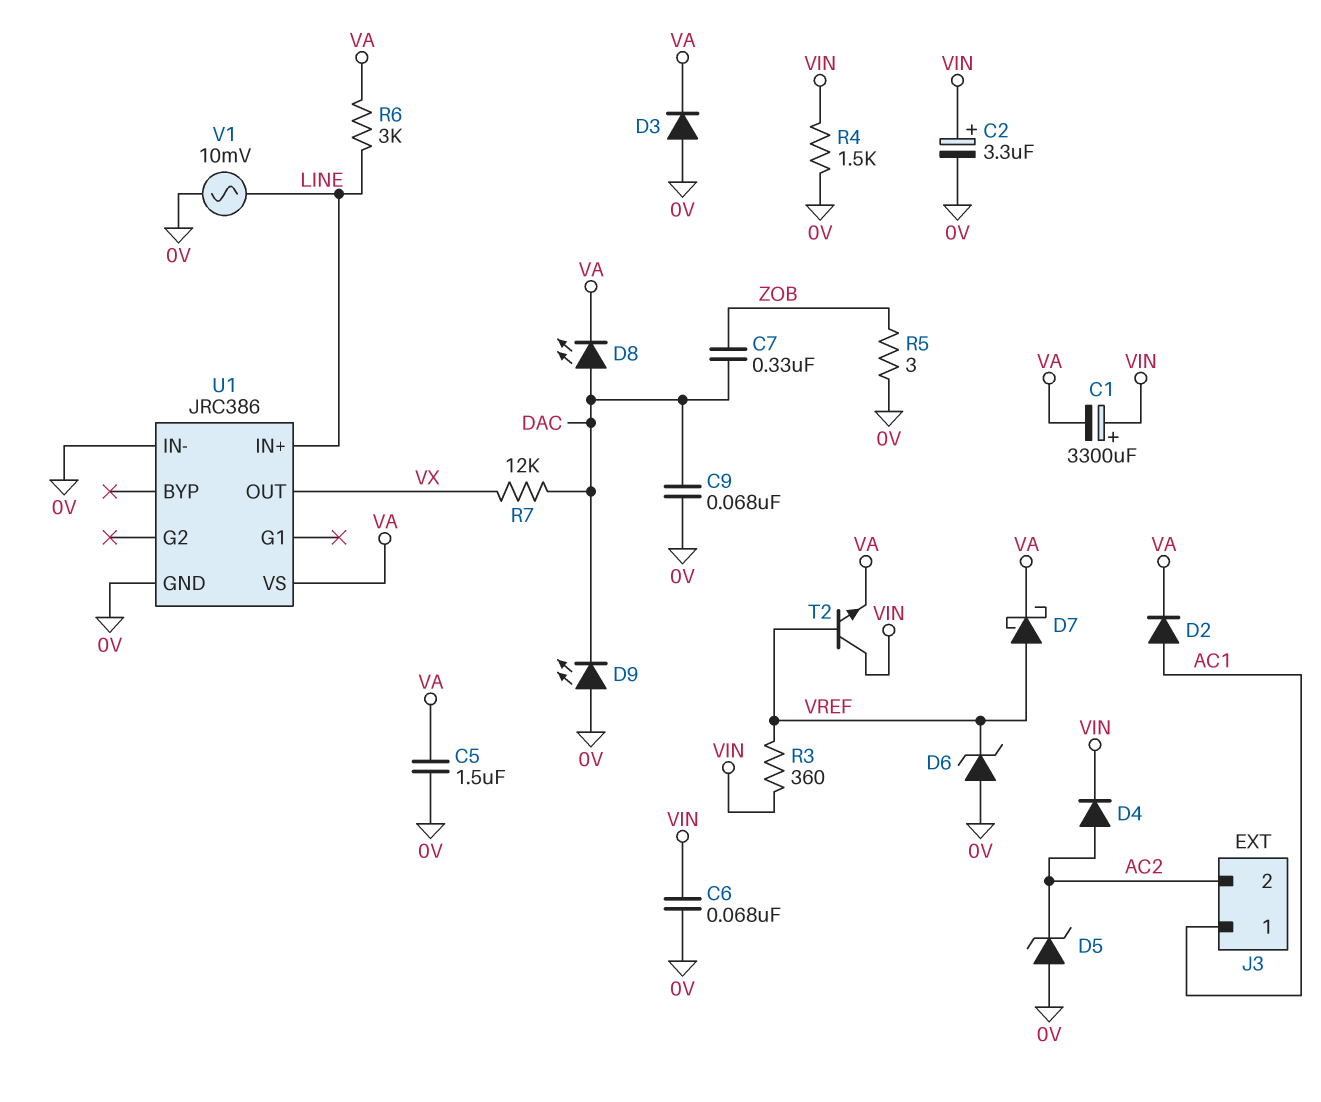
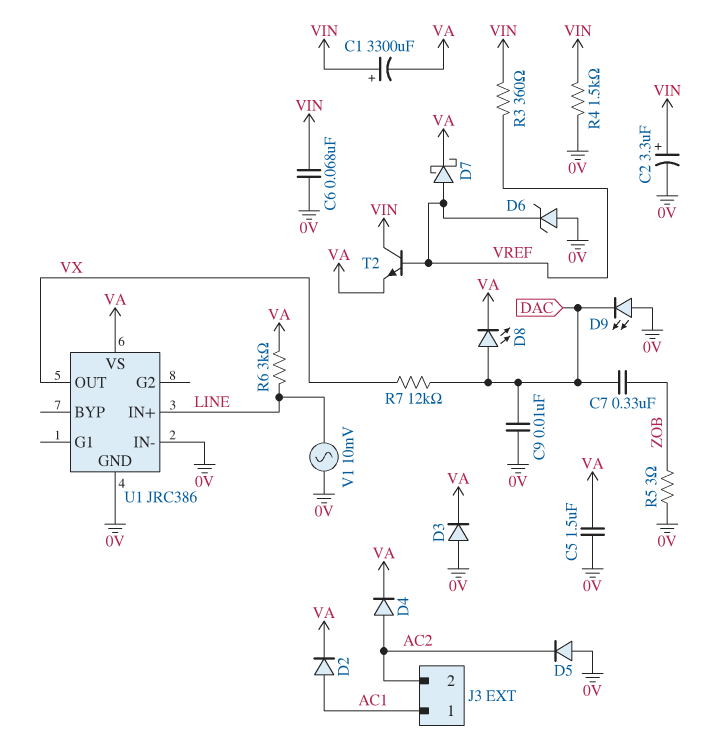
C9: 68nF (0V, DAC) -> 10nF (0V, DAC)
D4: diode (A AC2, K VIN) -> diode (A AC2, K VA)
D5: zener (A 0V, K AC2) -> diode (A 0V, K AC2)

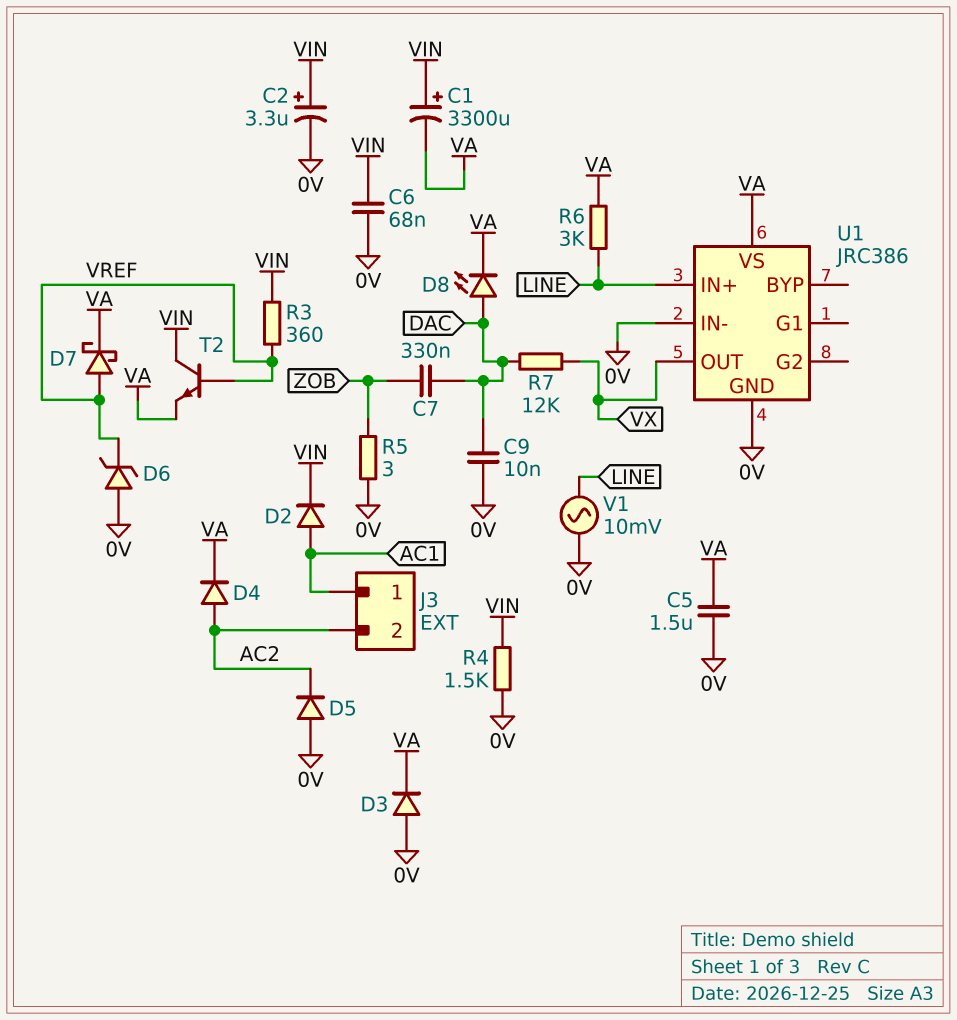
D2: diode (A AC1, K VA) -> diode (A AC1, K VIN)
D9: LED (A 0V, K DAC) -> none

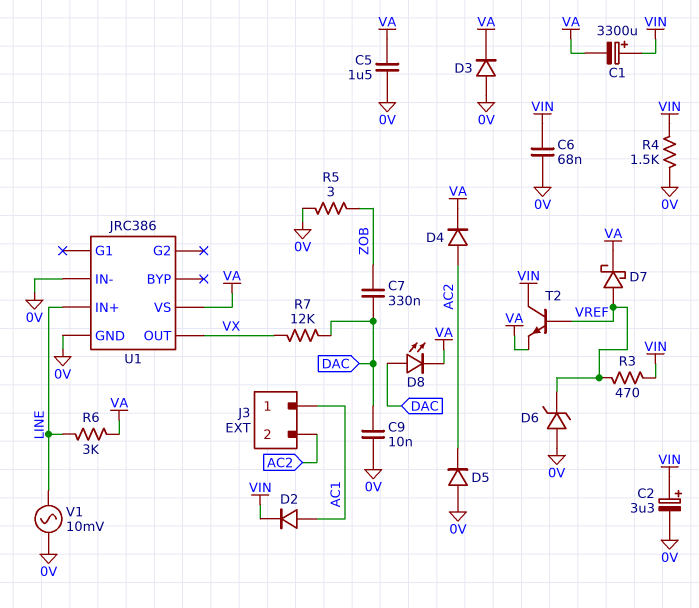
R3: 360 (VIN, VREF) -> 470 (VIN, VREF)

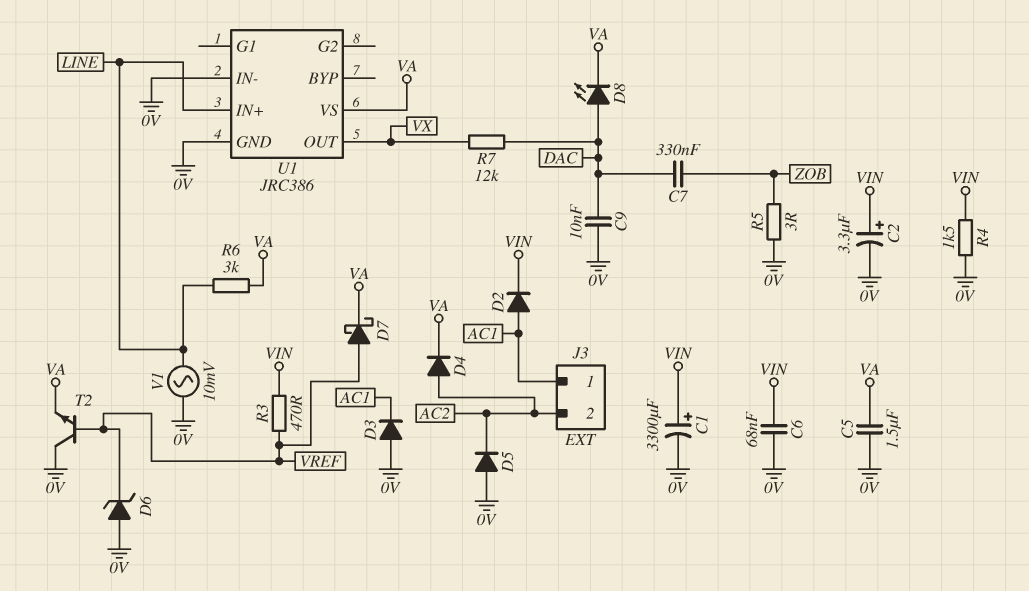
C1: 3300uF (plus VIN, minus VA) -> 3300uF (plus VIN, minus 0V)
D3: diode (A 0V, K VA) -> diode (A 0V, K AC1)
T2: NPN (B VREF, C VIN, E VA) -> NPN (B VREF, C 0V, E VA)

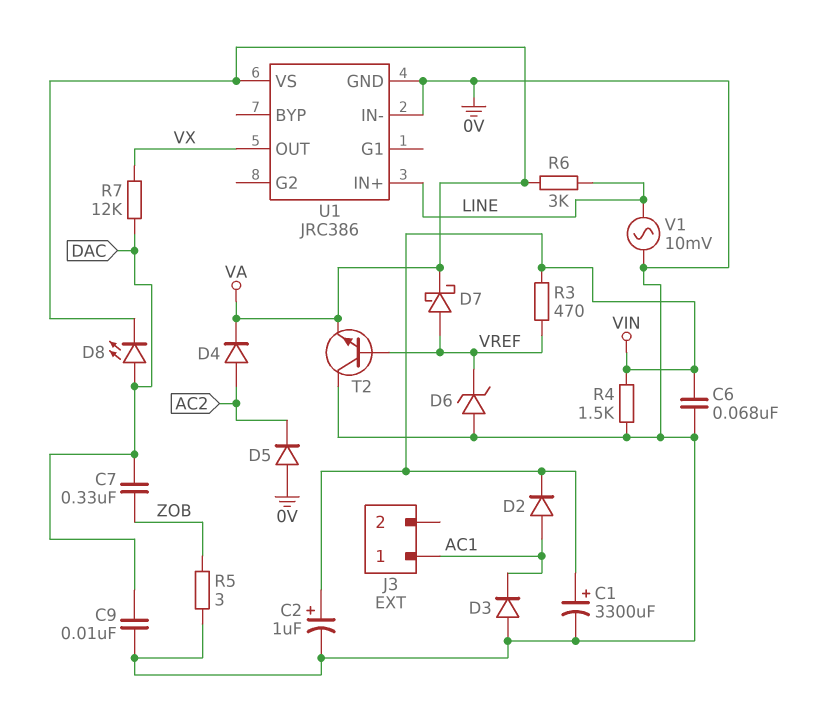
C2: 3.3uF (plus VIN, minus 0V) -> 1uF (plus VIN, minus 0V)
C5: 1.5uF (0V, VA) -> none
J3 pin 2: AC2 -> none

